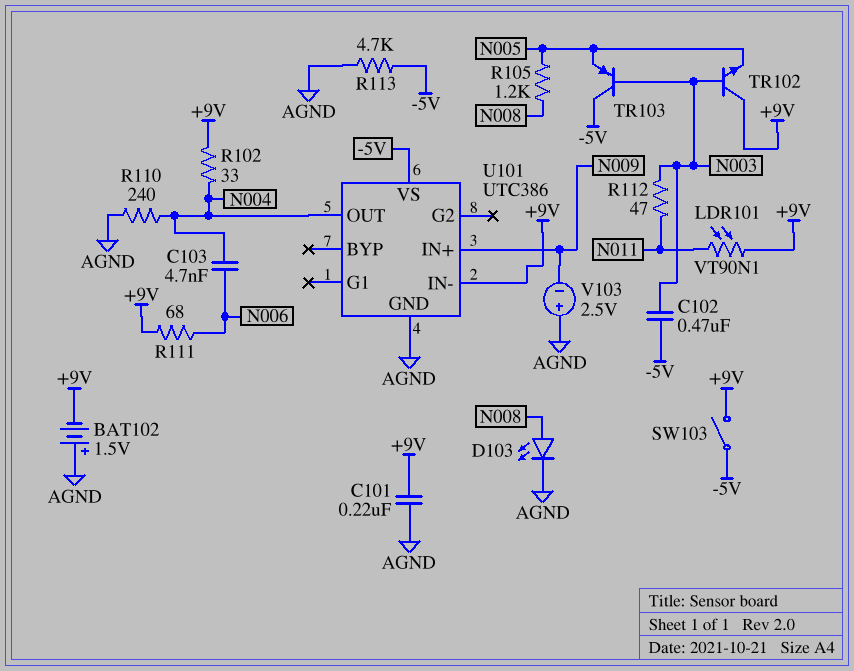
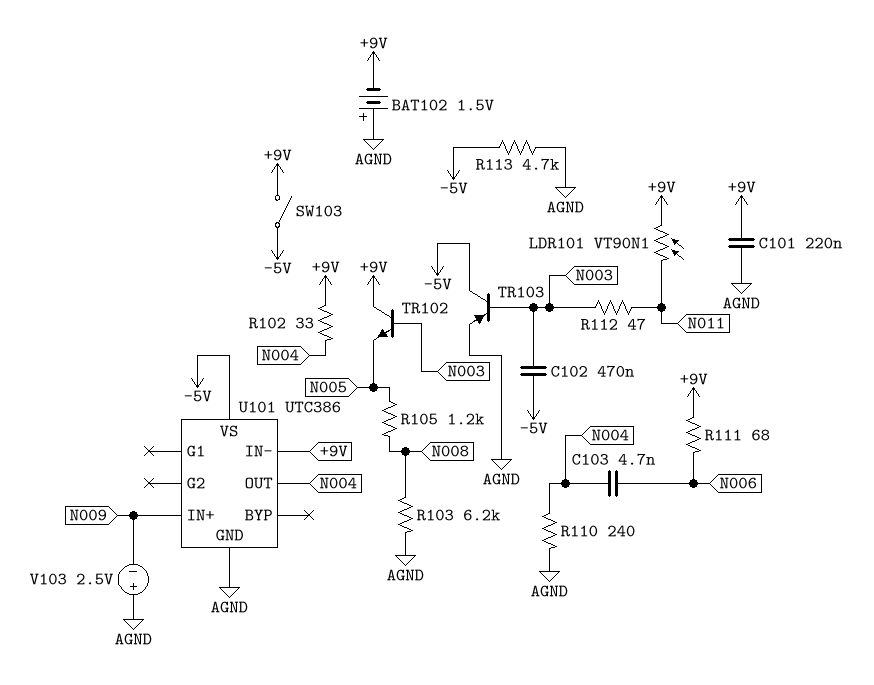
D103: LED (A N008, K AGND) -> none
R103: none -> 6.2k (AGND, N008)
TR103: PNP (B N003, C -5V, E N005) -> PNP (B N003, C -5V, E AGND)

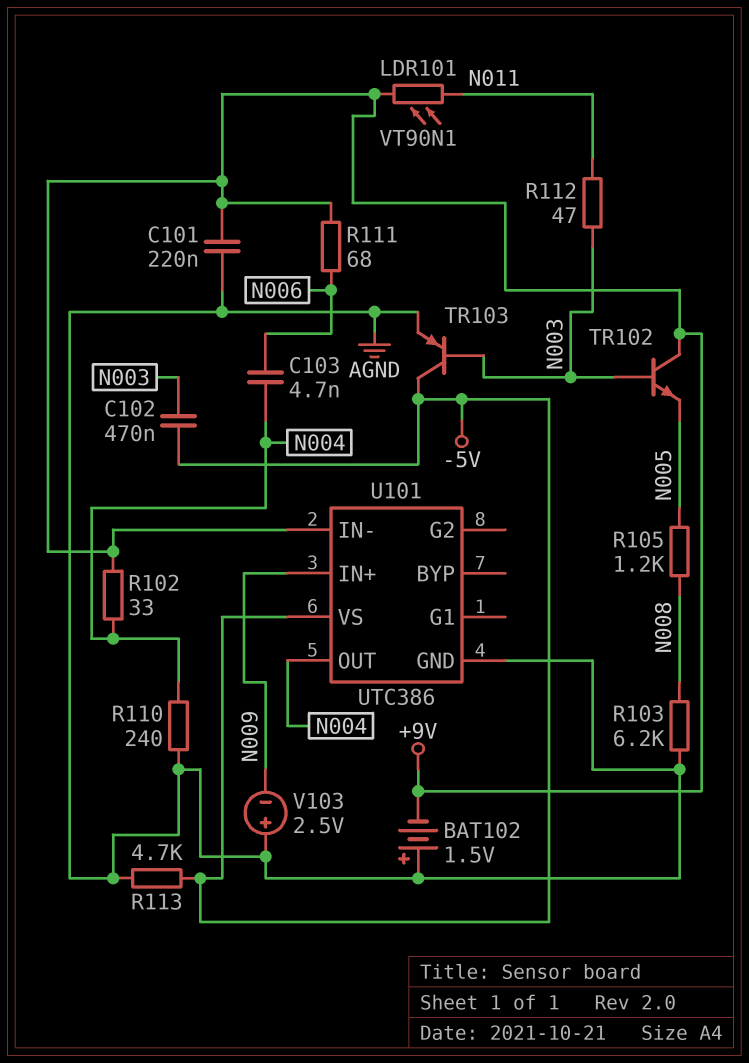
SW103: switch (+9V, -5V) -> none

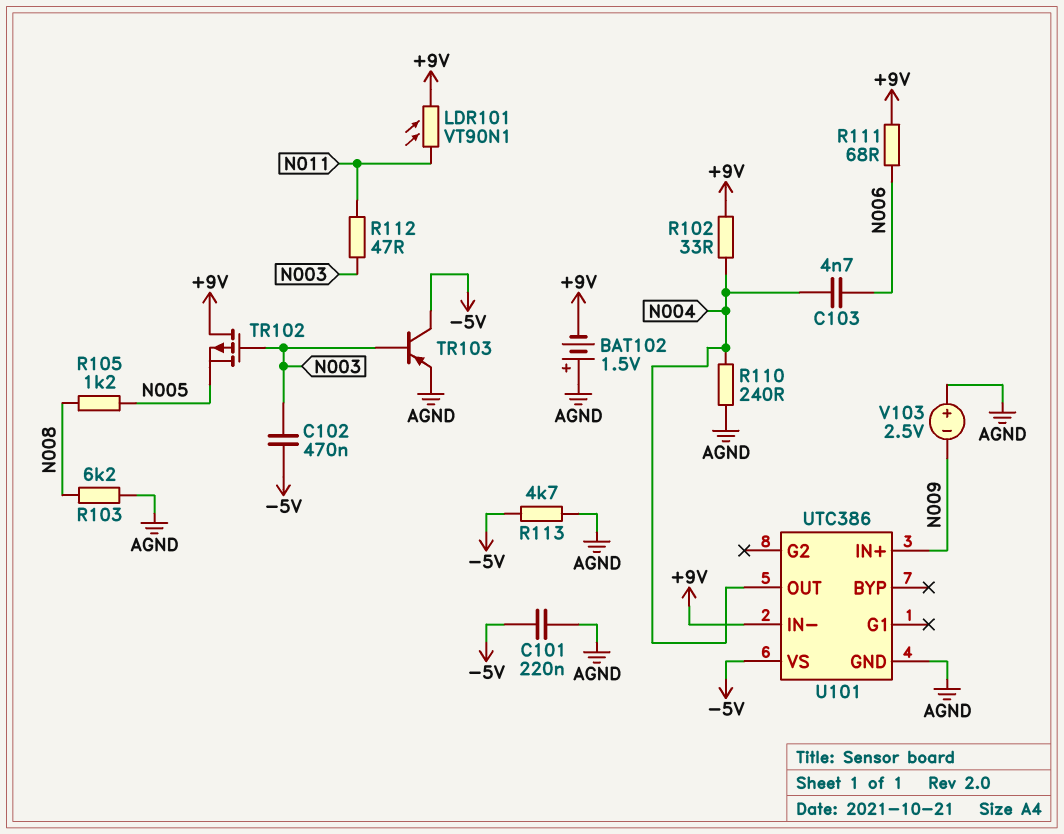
C101: 220nF (+9V, AGND) -> 220nF (-5V, AGND)
TR102: NPN (B N003, C +9V, E N005) -> PMOS (G N003, D +9V, S N005)

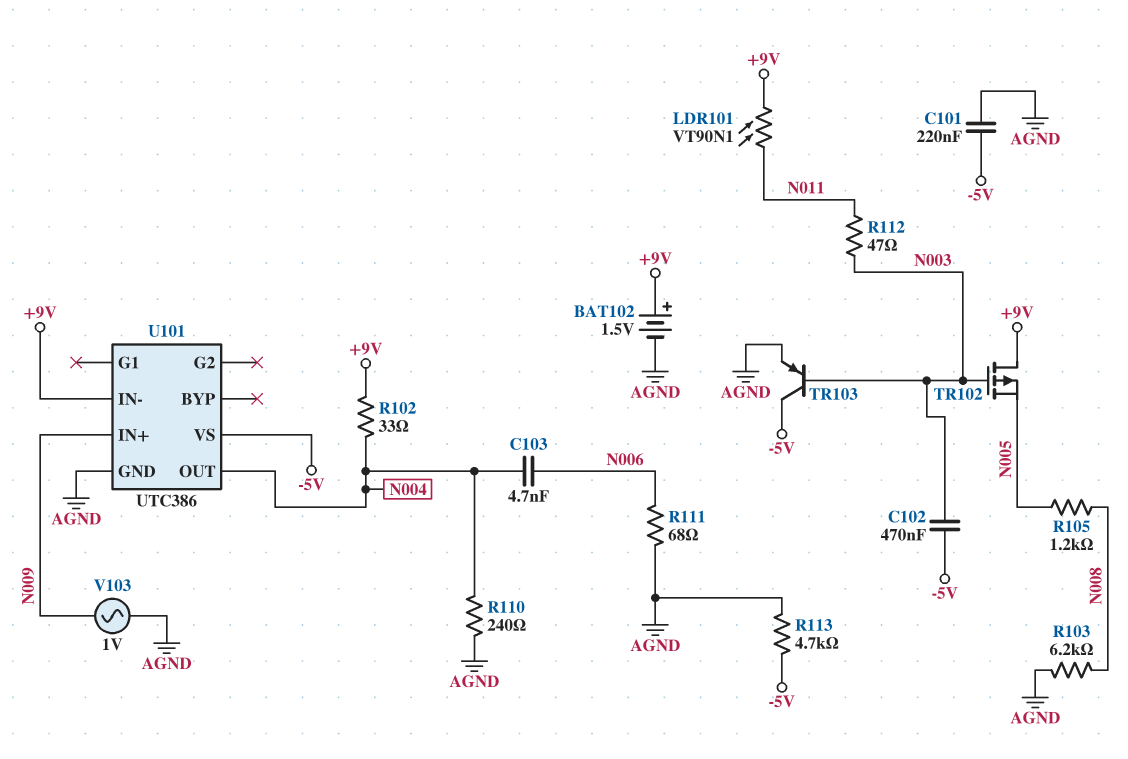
BAT102: 1.5V (plus AGND, minus +9V) -> 1.5V (plus +9V, minus AGND)
R111: 68 (+9V, N006) -> 68 (AGND, N006)
V103: 2.5V (plus AGND, minus N009) -> AC 1V (AGND, N009)

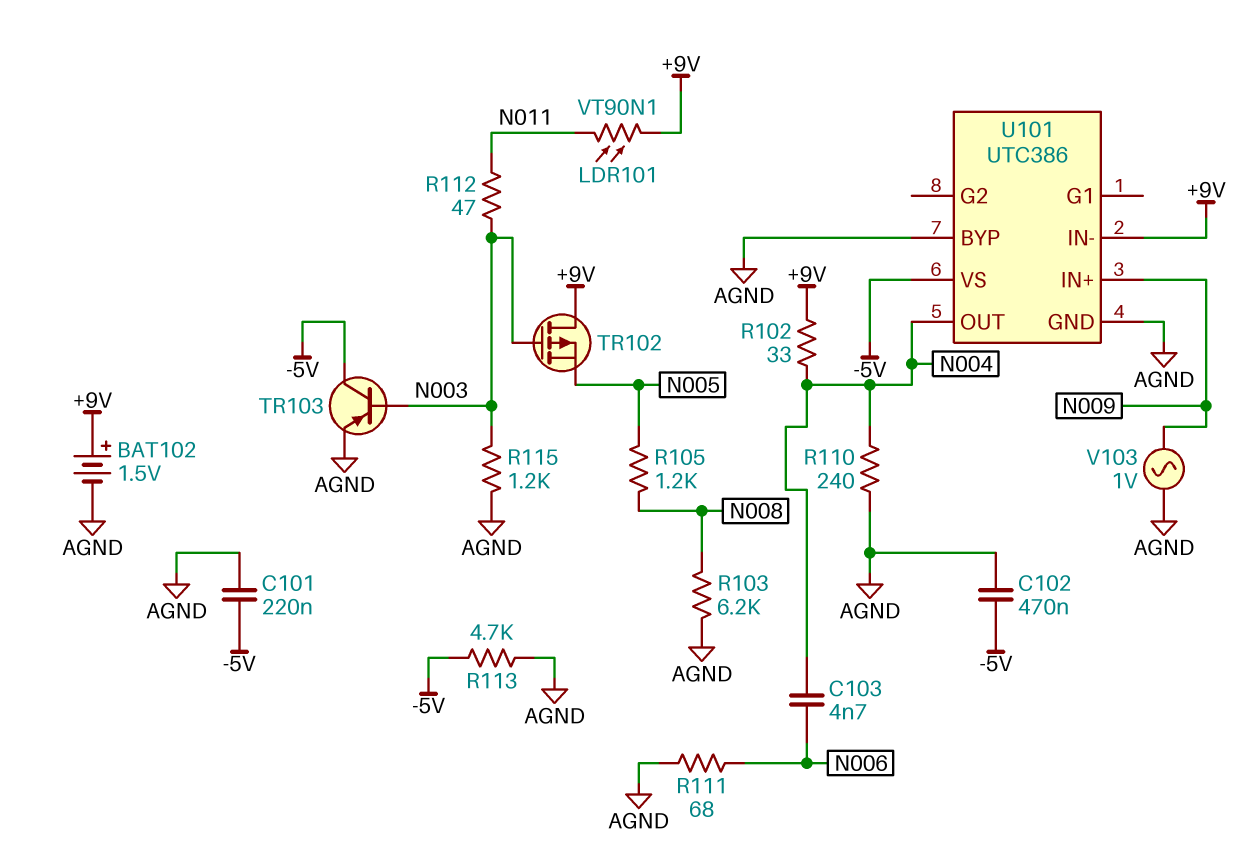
C102: 470nF (-5V, N003) -> 470nF (-5V, AGND)
R115: none -> 1.2k (AGND, N003)
U101 pin BYP: none -> AGND

